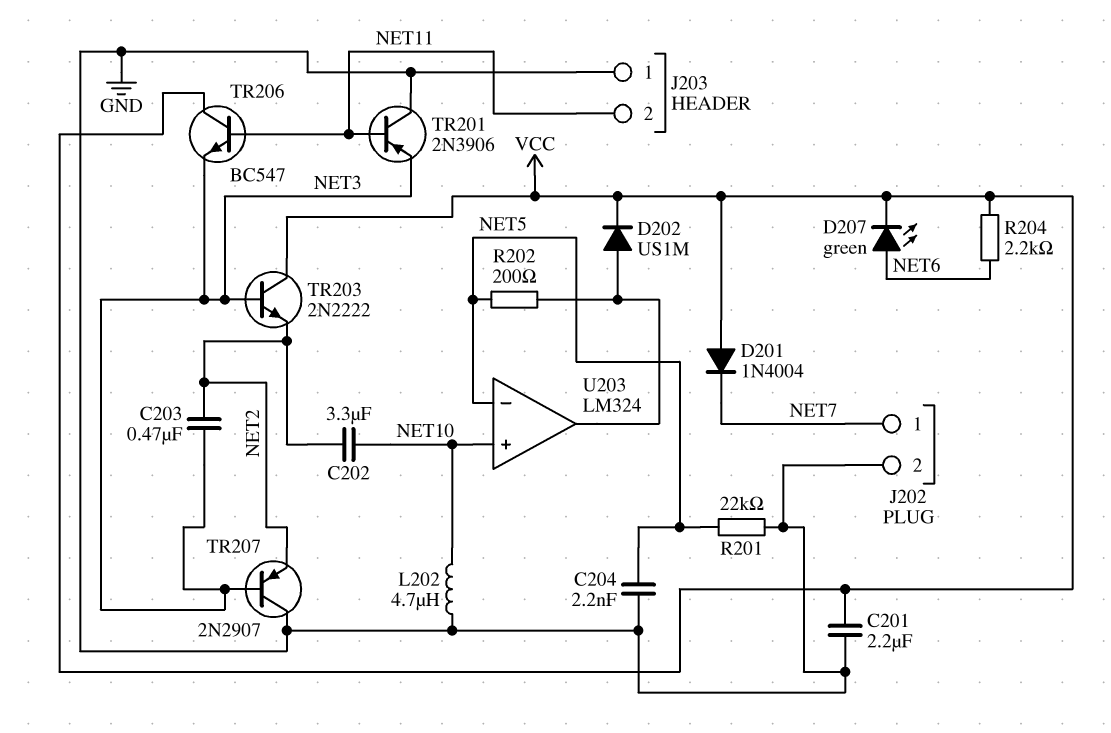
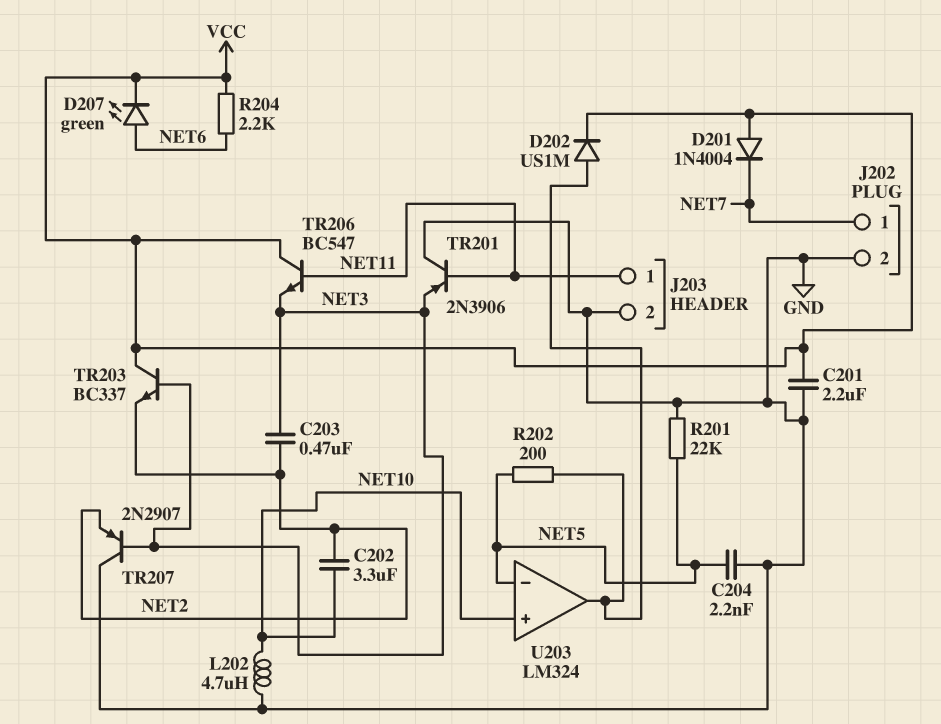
J203 pin 1: GND -> NET11
J203 pin 2: NET11 -> GND
TR203: NPN 2N2222 (B NET3, C VCC, E NET2) -> NPN BC337 (B NET3, C VCC, E NET2)

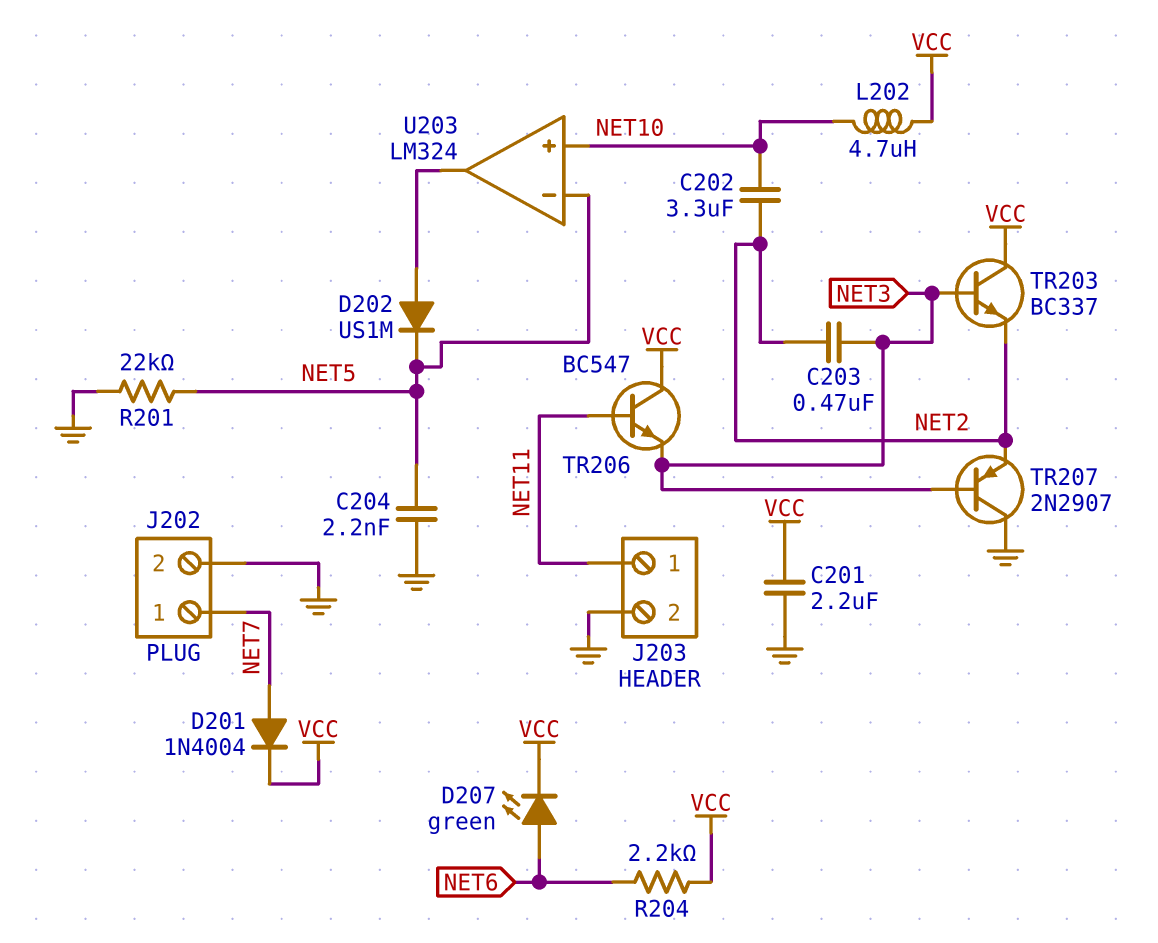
D201: diode 1N4004 (A VCC, K NET7) -> diode 1N4004 (A NET7, K VCC)
D202: diode US1M (A U203/out, K VCC) -> diode US1M (A U203/out, K NET5)
L202: 4.7uH (GND, NET10) -> 4.7uH (NET10, VCC)
R202: 200 (NET5, U203/out) -> none
TR201: PNP 2N3906 (B NET11, C GND, E NET3) -> none

